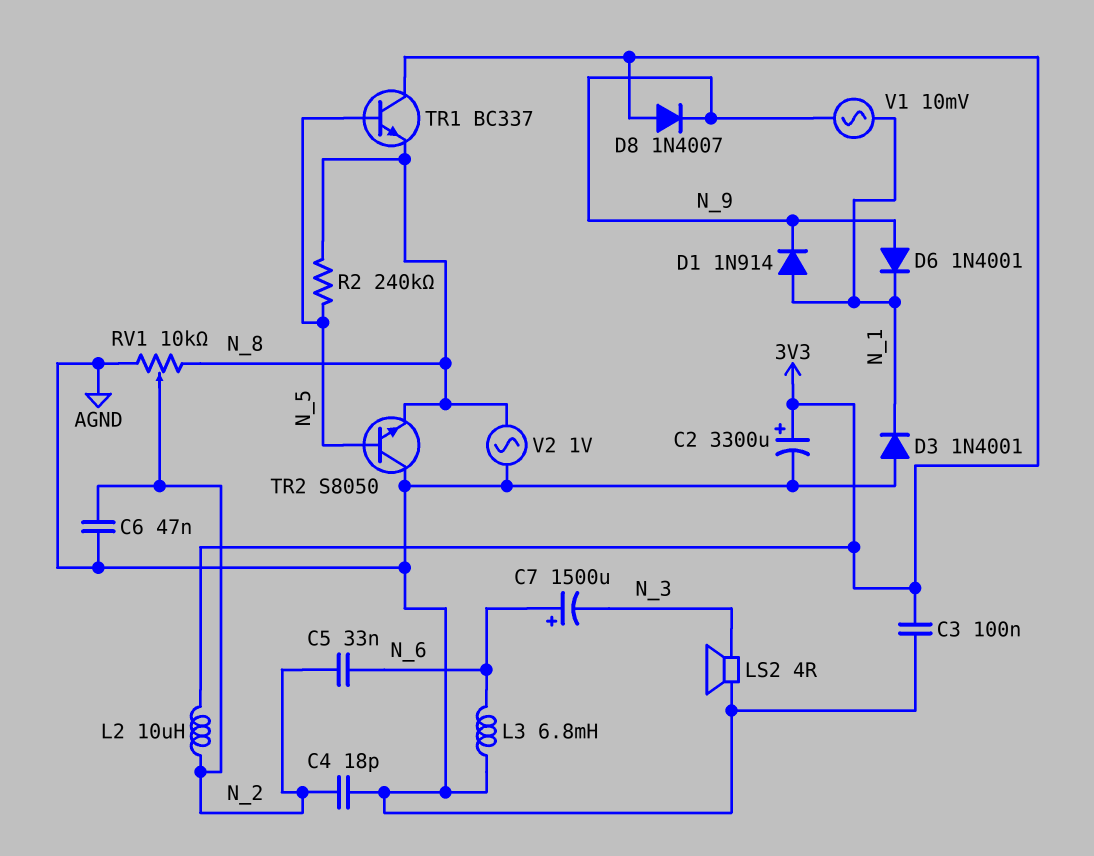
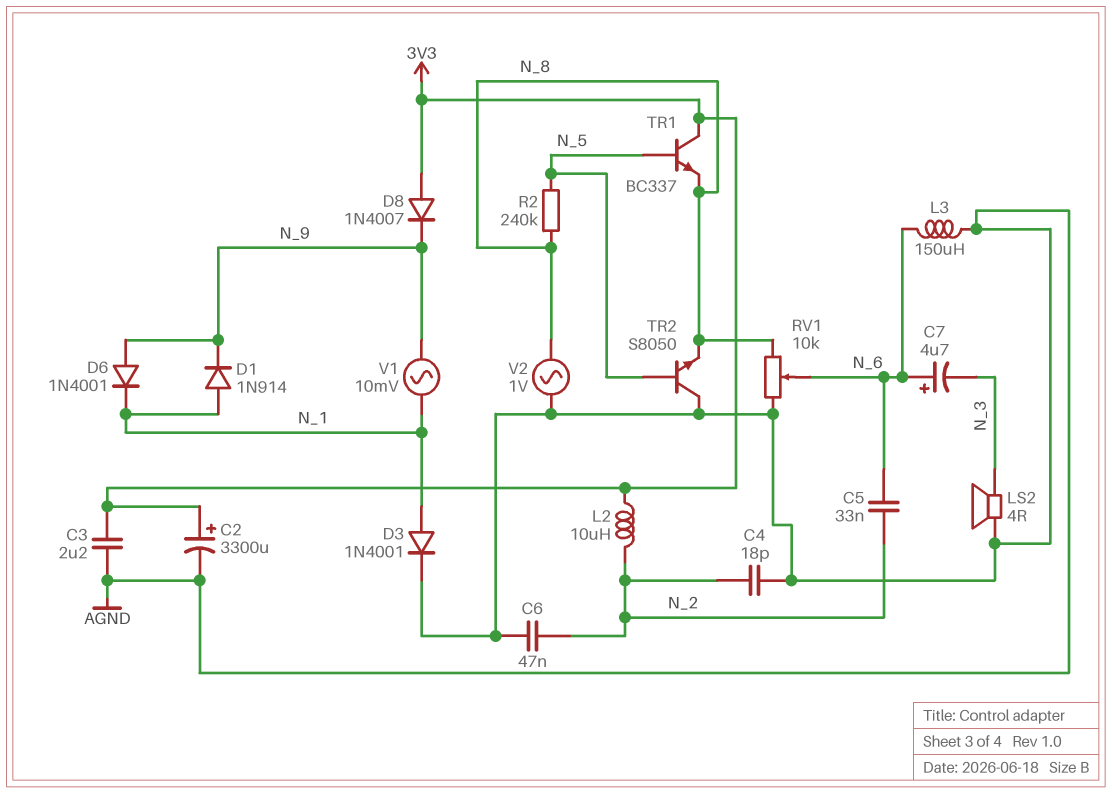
C3: 100nF (3V3, AGND) -> 2.2uF (3V3, AGND)
C7: 1500uF (plus N_6, minus N_3) -> 4.7uF (plus N_6, minus N_3)
D3: diode 1N4001 (A AGND, K N_1) -> diode 1N4001 (A N_1, K AGND)
L3: 6.8mH (AGND, N_6) -> 150uH (AGND, N_6)
RV1: 10k (AGND, N_8, wiper N_2) -> 10k (AGND, N_8, wiper N_6)

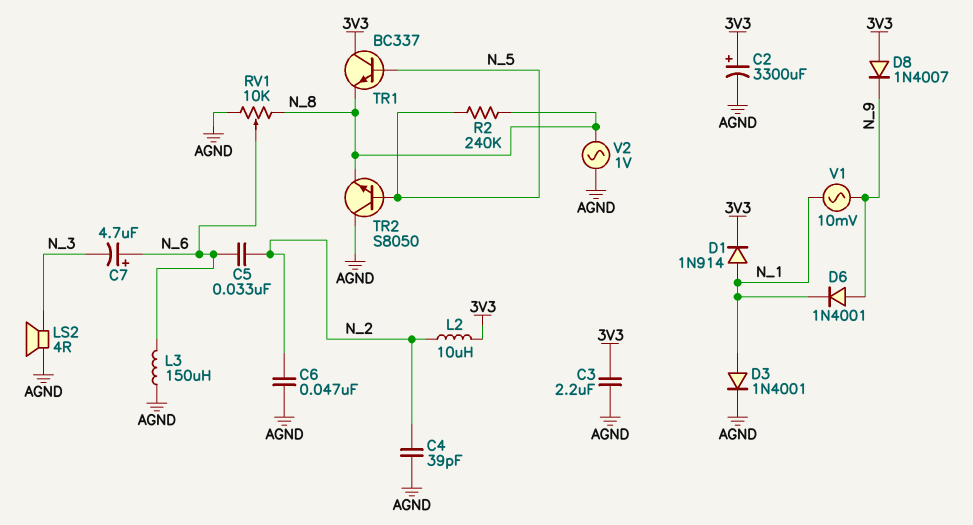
C4: 18pF (AGND, N_2) -> 39pF (AGND, N_2)
D1: diode 1N914 (A N_1, K N_9) -> diode 1N914 (A N_1, K 3V3)

